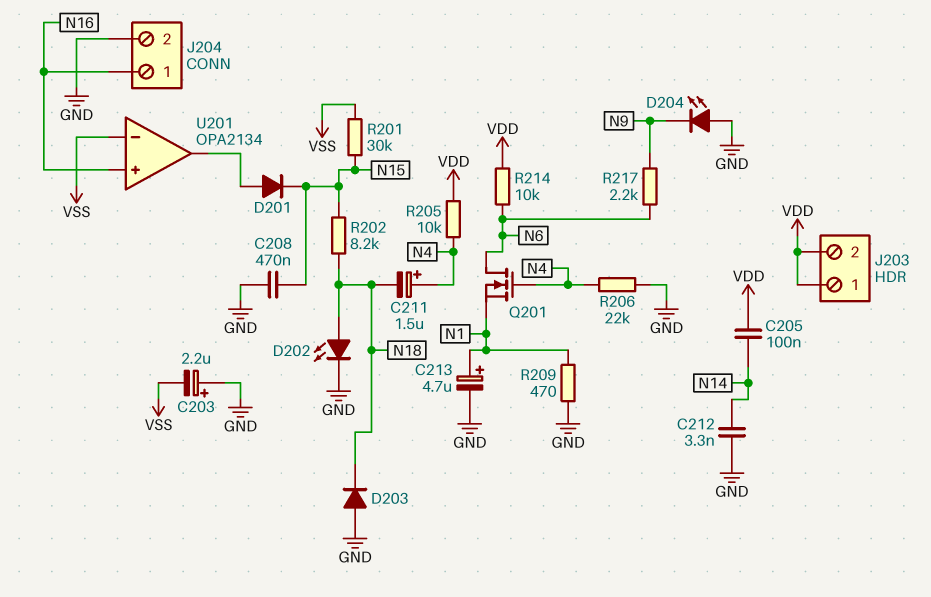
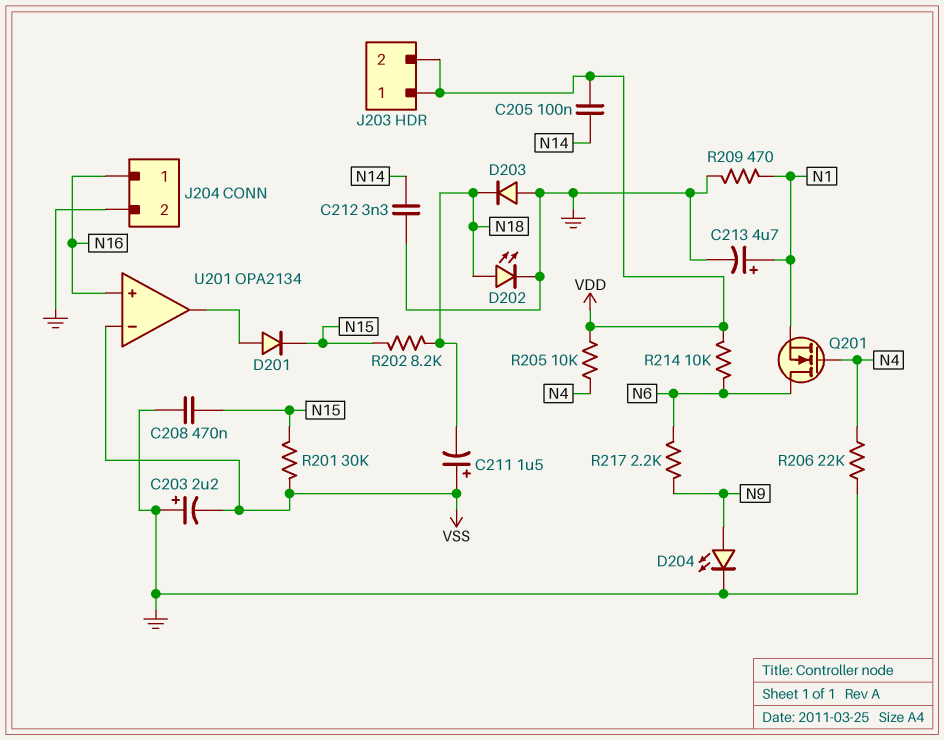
C211: 1.5uF (plus N4, minus N18) -> 1.5uF (plus VSS, minus N18)
D204: LED (A GND, K N9) -> LED (A N9, K GND)

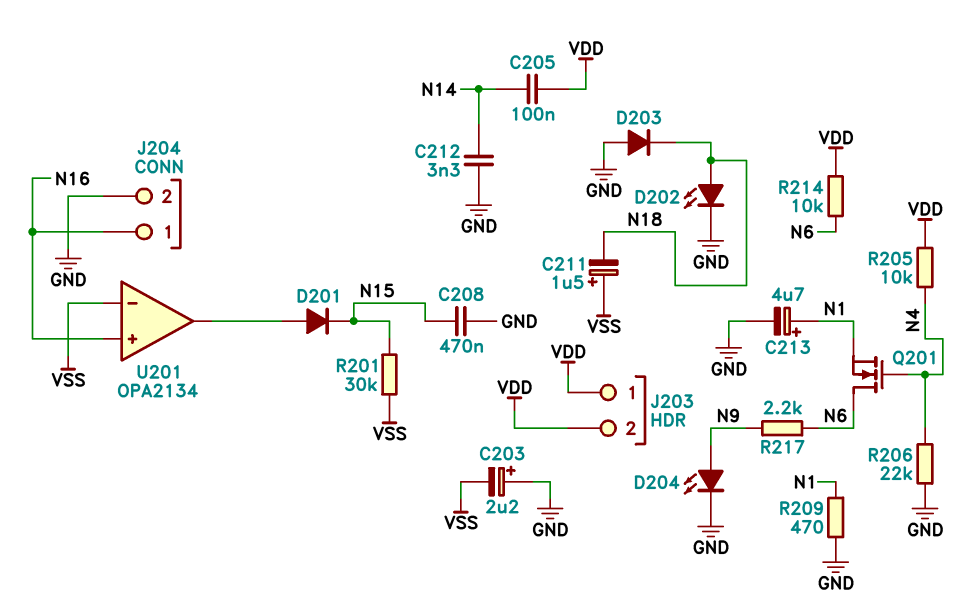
R202: 8.2k (N15, N18) -> none

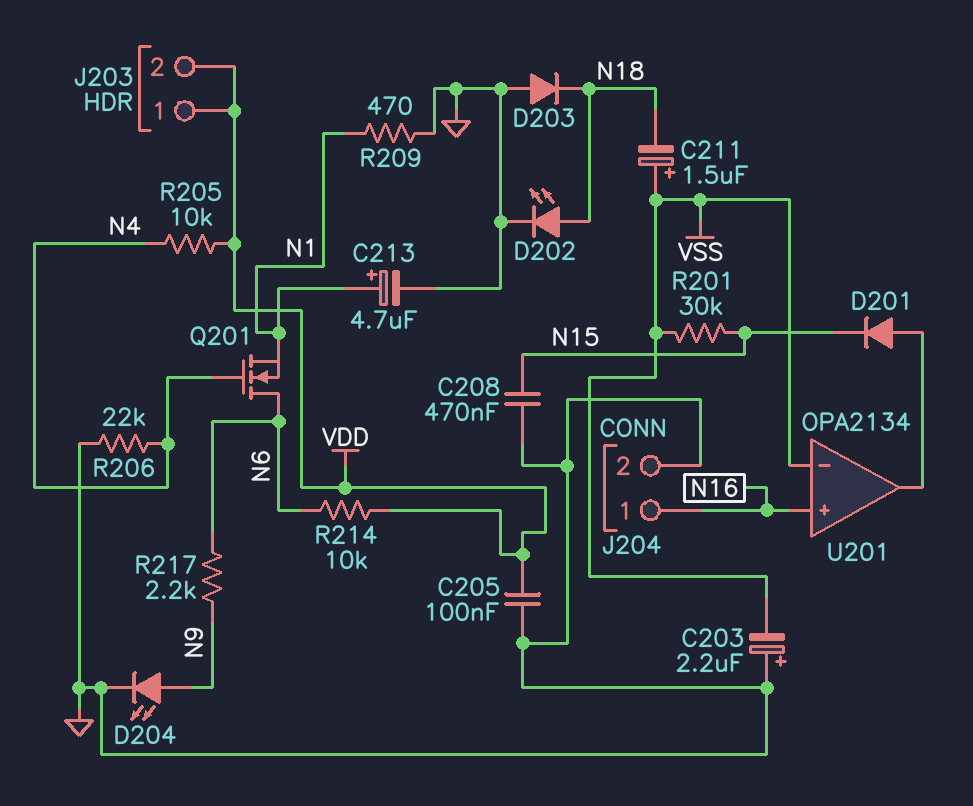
C205: 100nF (N14, VDD) -> 100nF (GND, VDD)
C212: 3.3nF (GND, N14) -> none

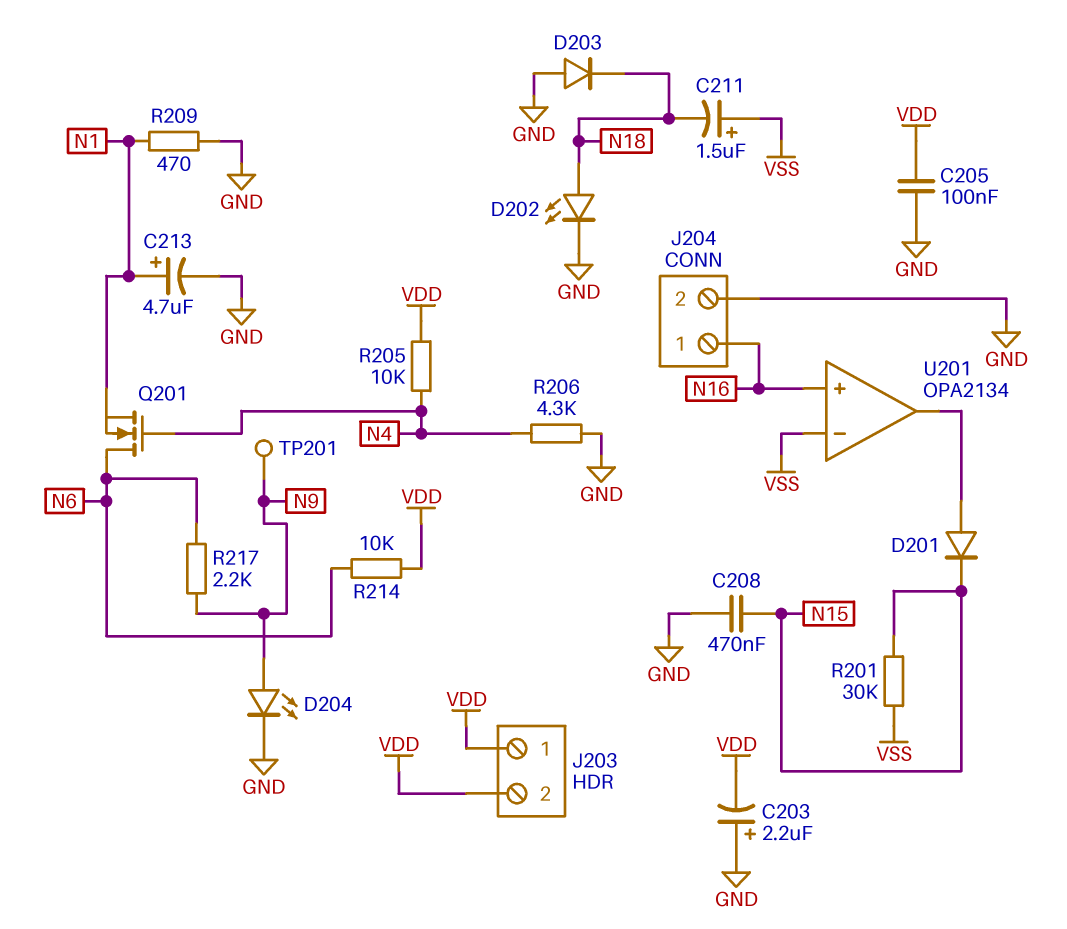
C203: 2.2uF (plus GND, minus VSS) -> 2.2uF (plus GND, minus VDD)
R206: 22k (GND, N4) -> 4.3k (GND, N4)
TP201: none -> test point (N9)

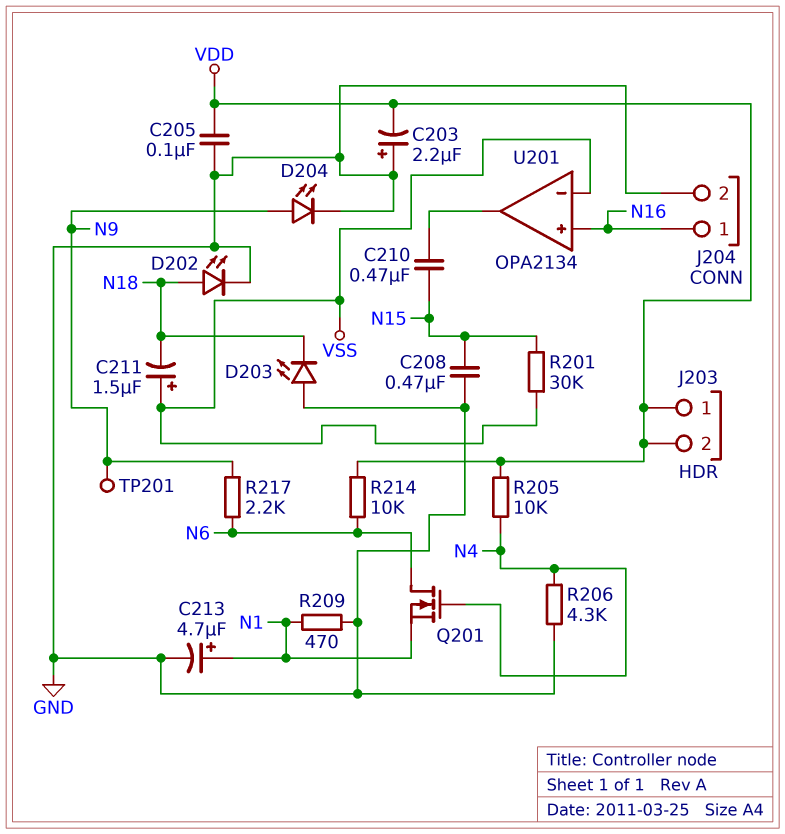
C210: none -> 470nF (N15, U201/out)
D201: diode (A U201/out, K N15) -> none
D203: diode (A GND, K N18) -> LED (A GND, K N18)

